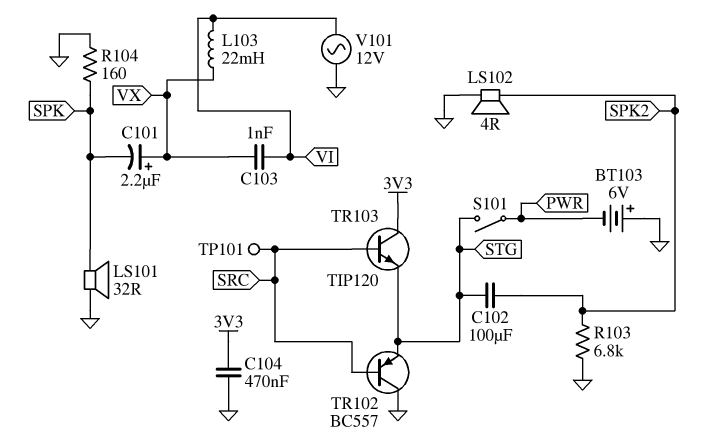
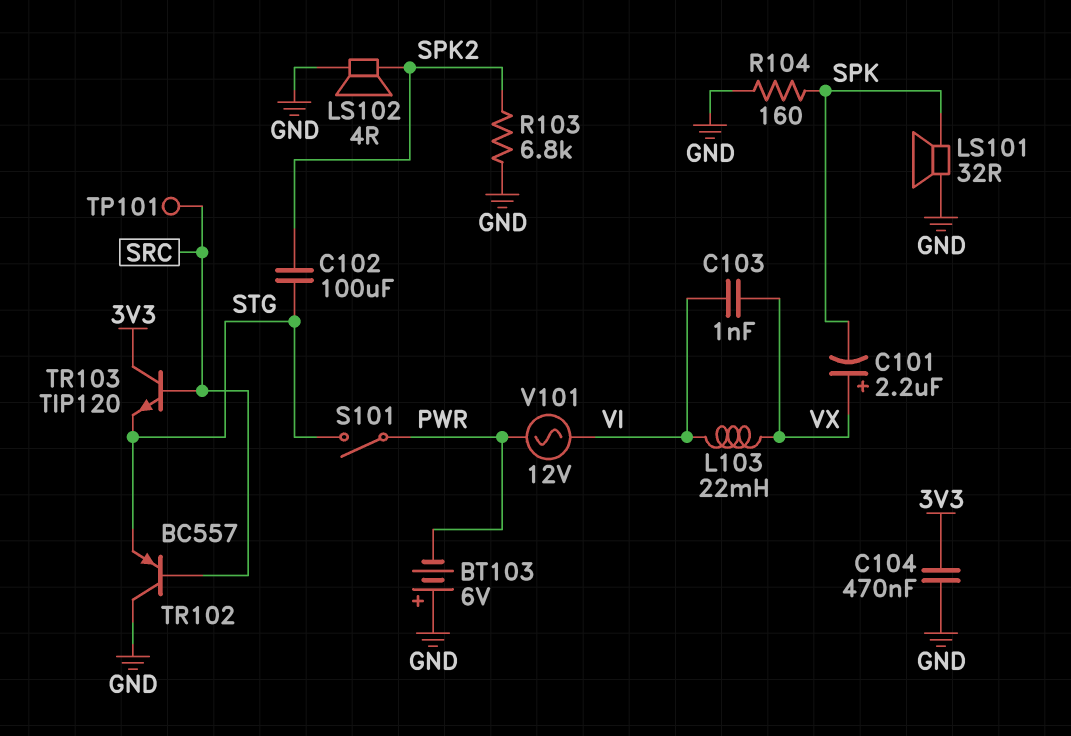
V101: AC 12V (GND, VI) -> AC 12V (PWR, VI)

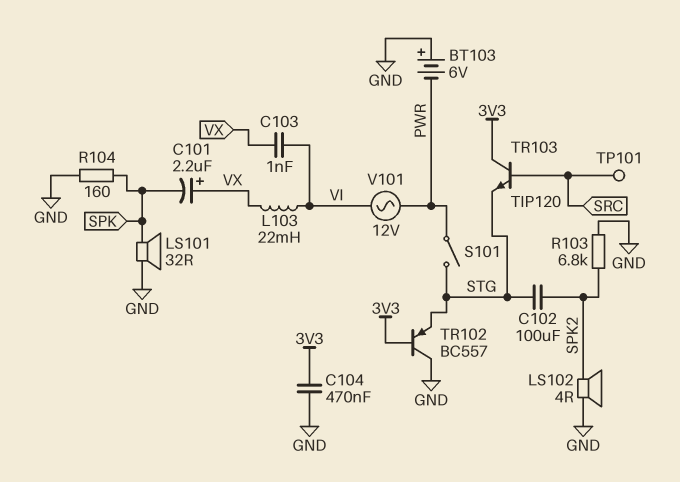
TR102: PNP BC557 (B SRC, C GND, E STG) -> PNP BC557 (B 3V3, C GND, E STG)

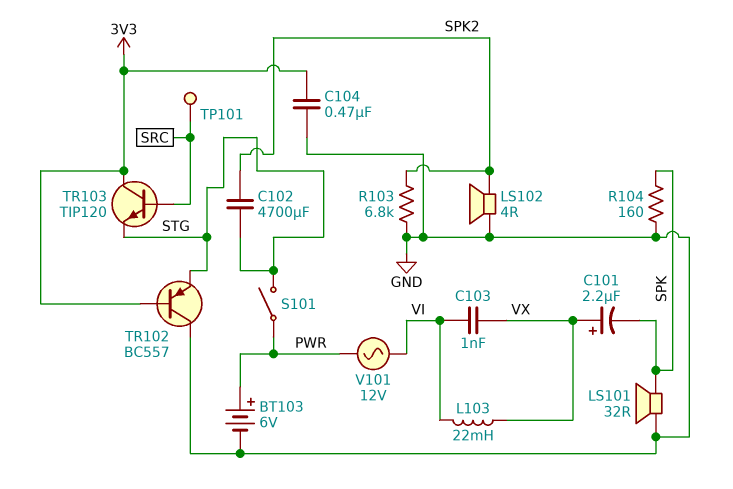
BT103: 6V (plus GND, minus PWR) -> 6V (plus PWR, minus GND)
C102: 100uF (SPK2, STG) -> 4700uF (SPK2, STG)

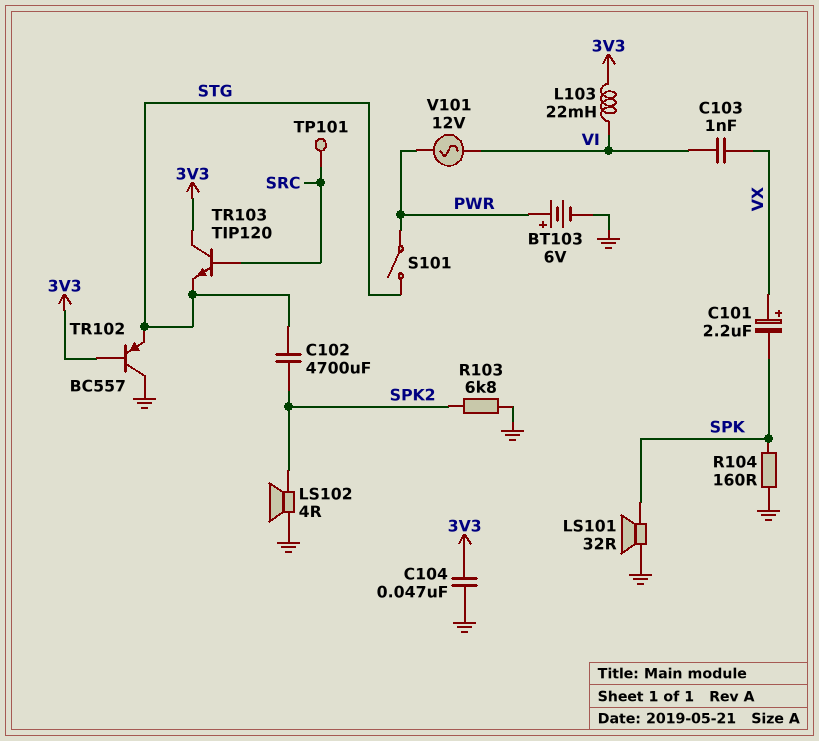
C104: 470nF (3V3, GND) -> 47nF (3V3, GND)
L103: 22mH (VI, VX) -> 22mH (3V3, VI)

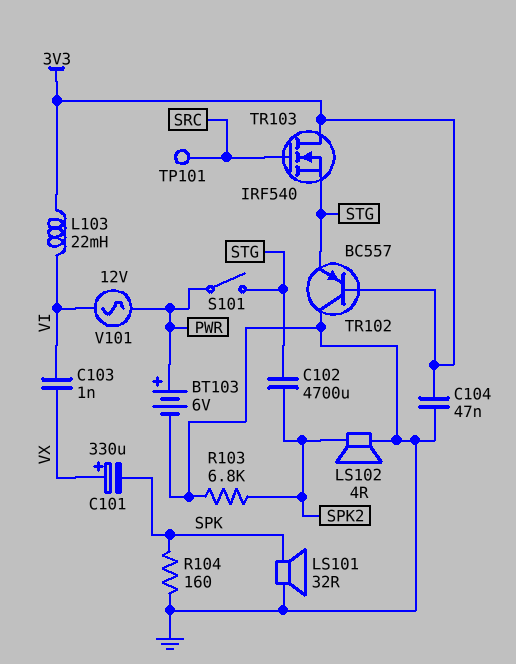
C101: 2.2uF (plus VX, minus SPK) -> 330uF (plus VX, minus SPK)
TR103: NPN TIP120 (B SRC, C 3V3, E STG) -> NMOS IRF540 (G SRC, D 3V3, S STG)

